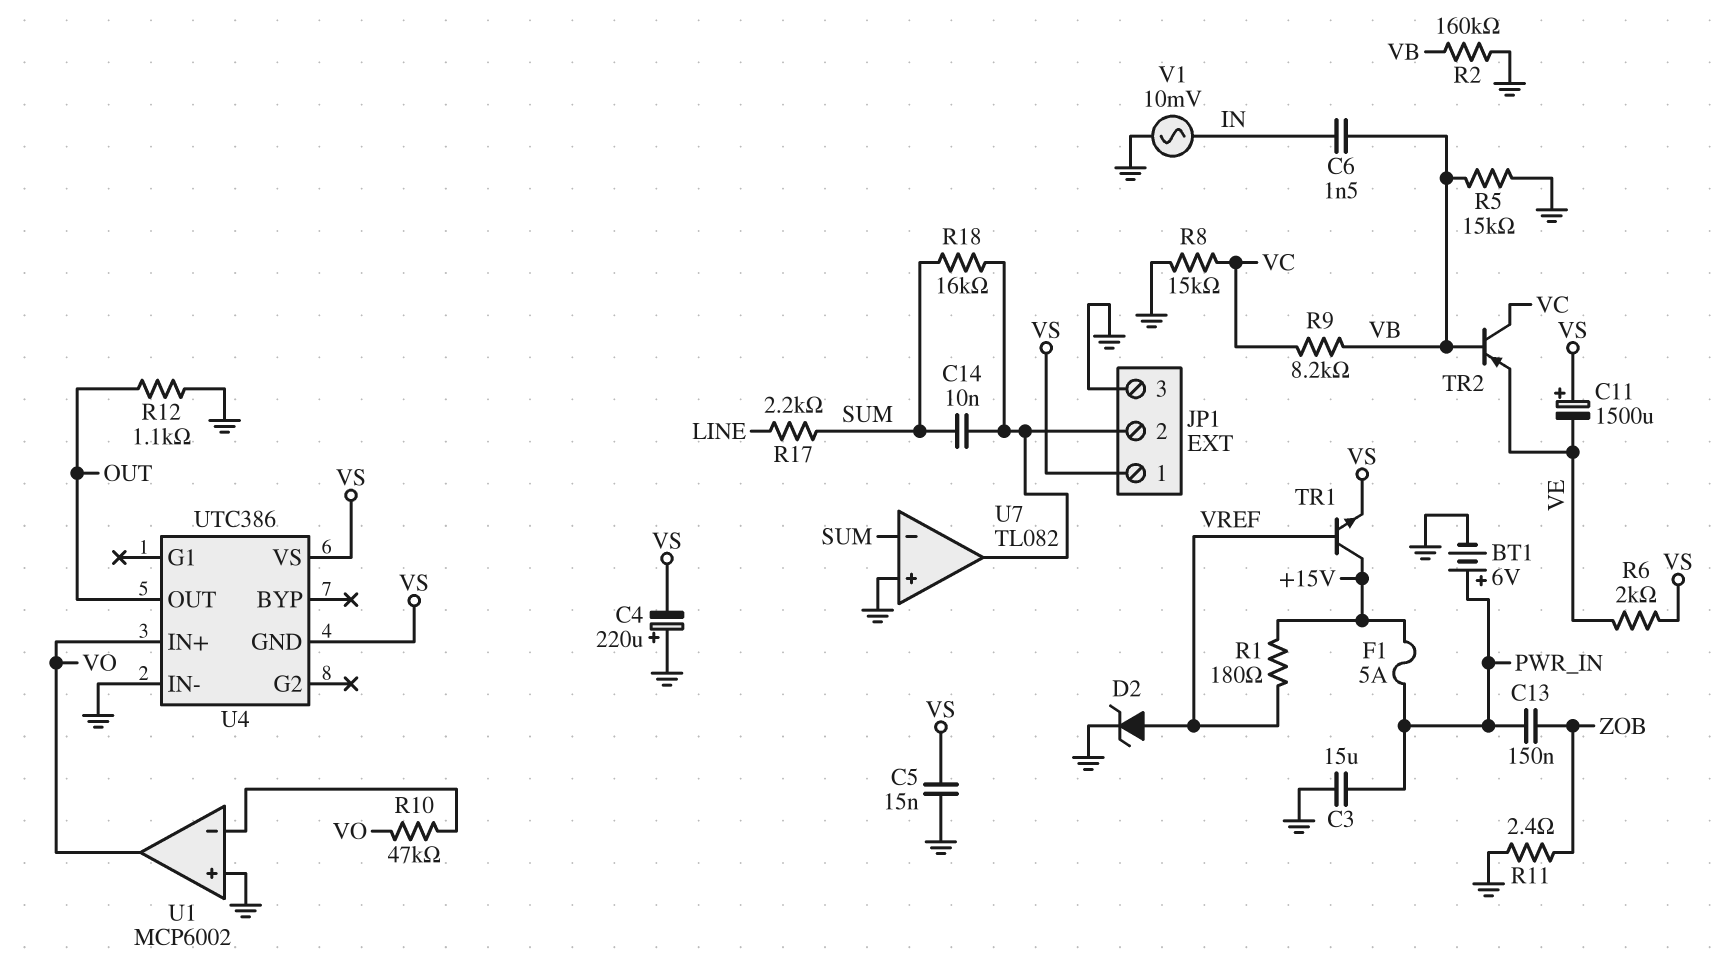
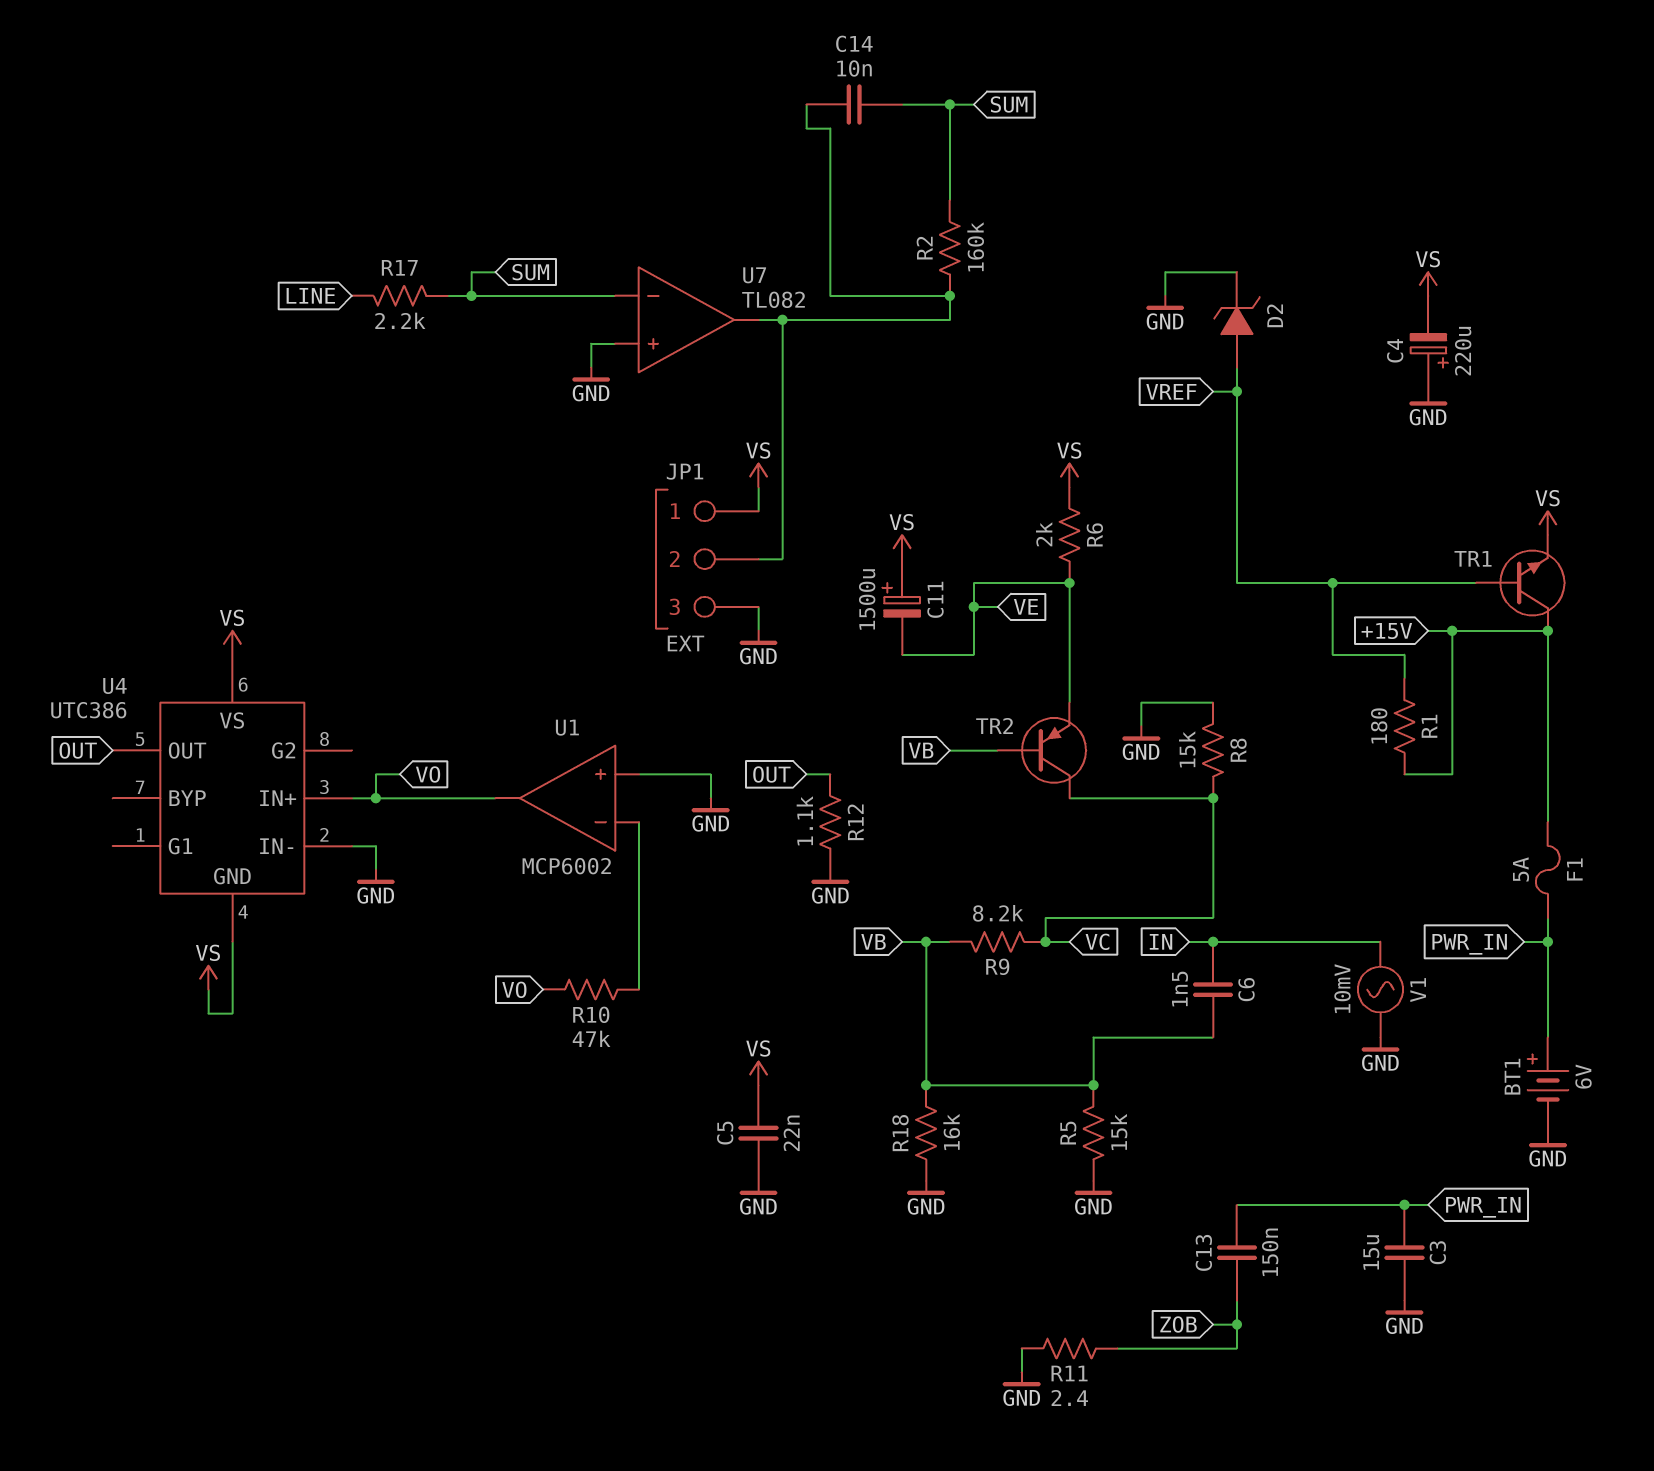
C5: 15nF (GND, VS) -> 22nF (GND, VS)
R2: 160k (GND, VB) -> 160k (JP1/2, SUM)
R18: 16k (JP1/2, SUM) -> 16k (GND, VB)

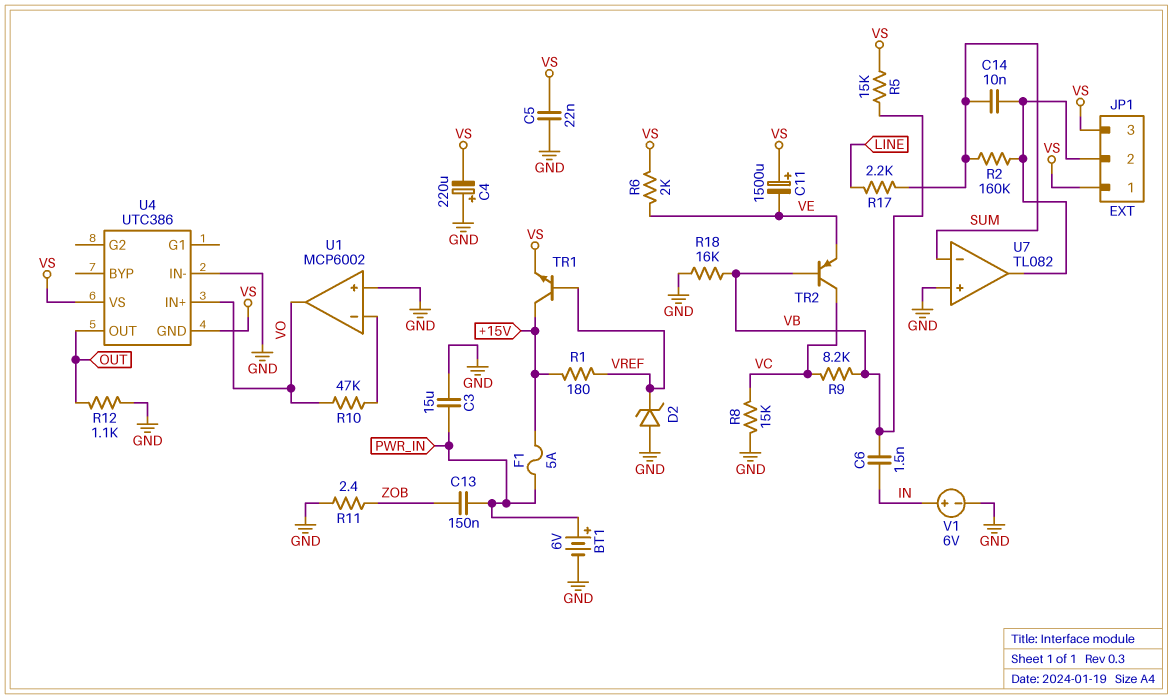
D2: zener (A VREF, K GND) -> zener (A GND, K VREF)
JP1 pin 3: GND -> VS
R5: 15k (GND, VB) -> 15k (VB, VS)
V1: AC 10mV (GND, IN) -> 6V (plus IN, minus GND)

